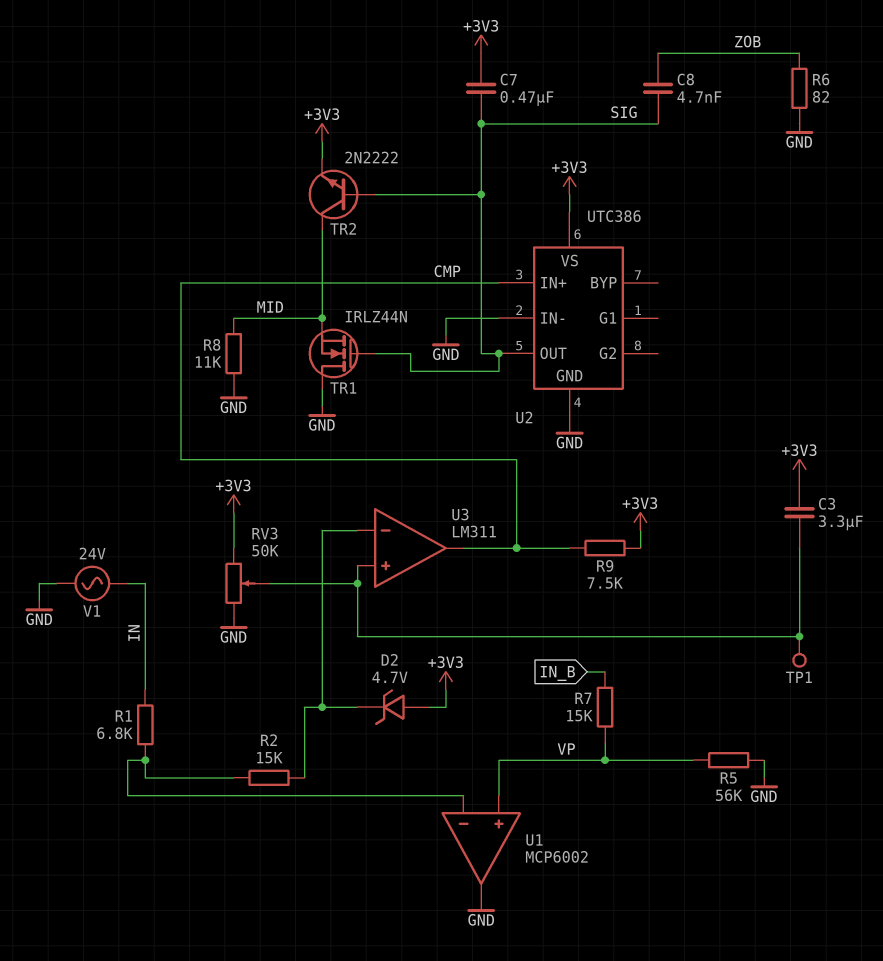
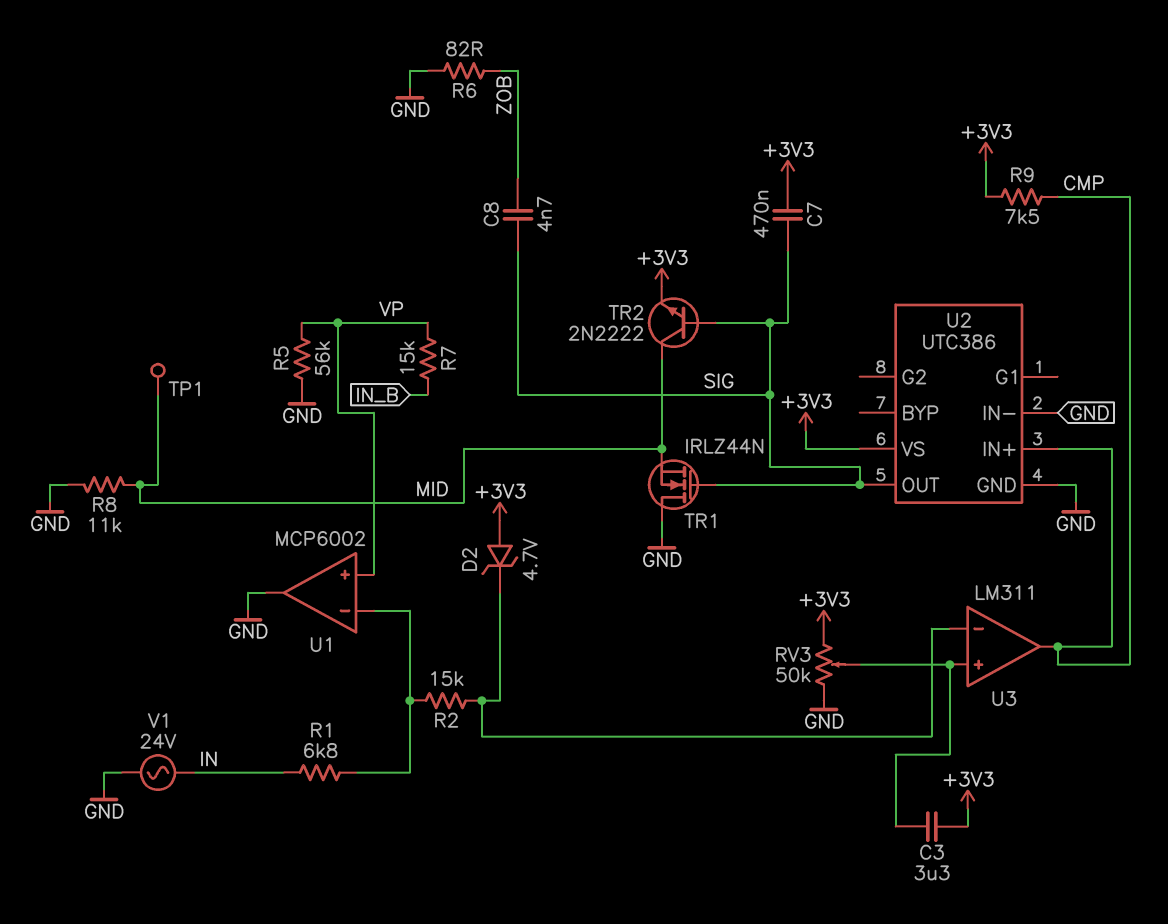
TP1: test point (U3/in+) -> test point (MID)

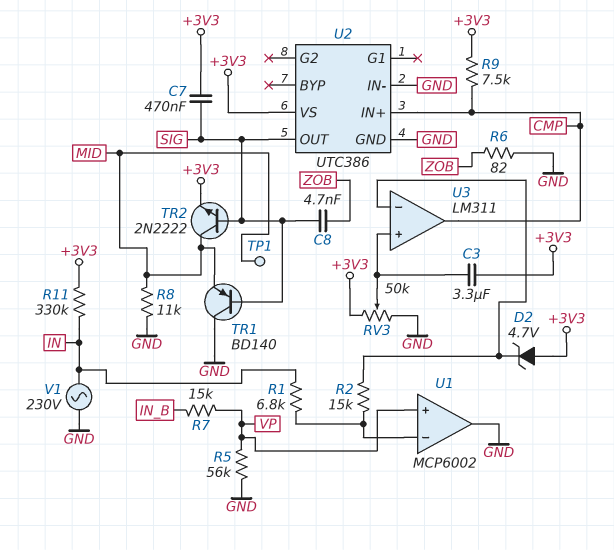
R11: none -> 330k (+3V3, IN)
TR1: NMOS IRLZ44N (G SIG, D GND, S MID) -> PNP BD140 (B SIG, C GND, E MID)
V1: AC 24V (GND, IN) -> AC 230V (GND, IN)

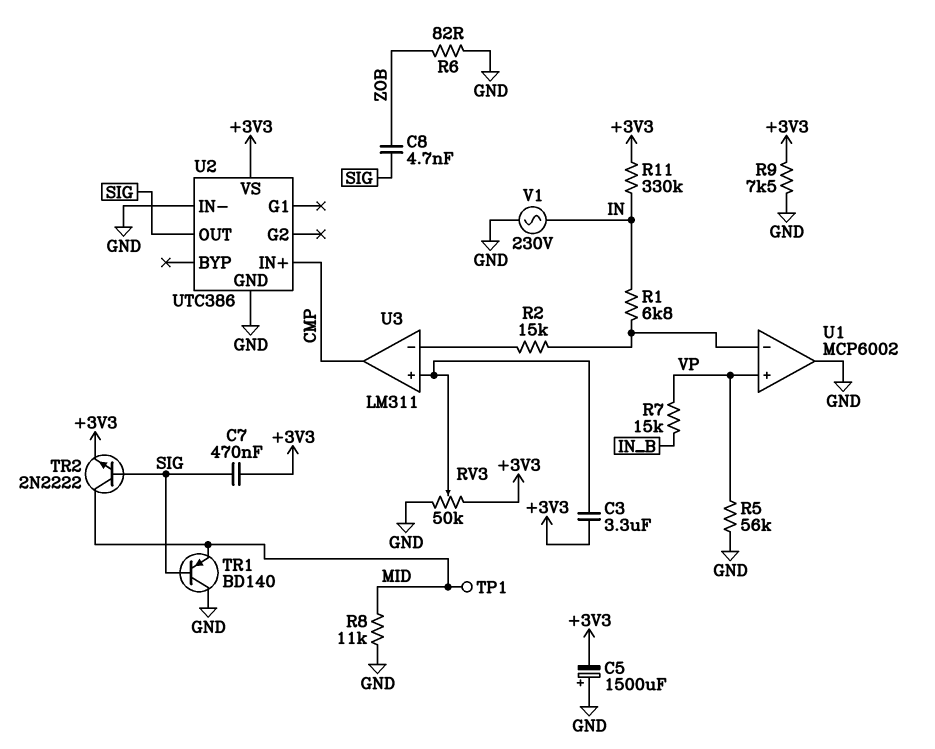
C5: none -> 1500uF (plus GND, minus +3V3)
D2: zener 4.7V (A +3V3, K U3/in-) -> none
R9: 7.5k (+3V3, CMP) -> 7.5k (+3V3, GND)

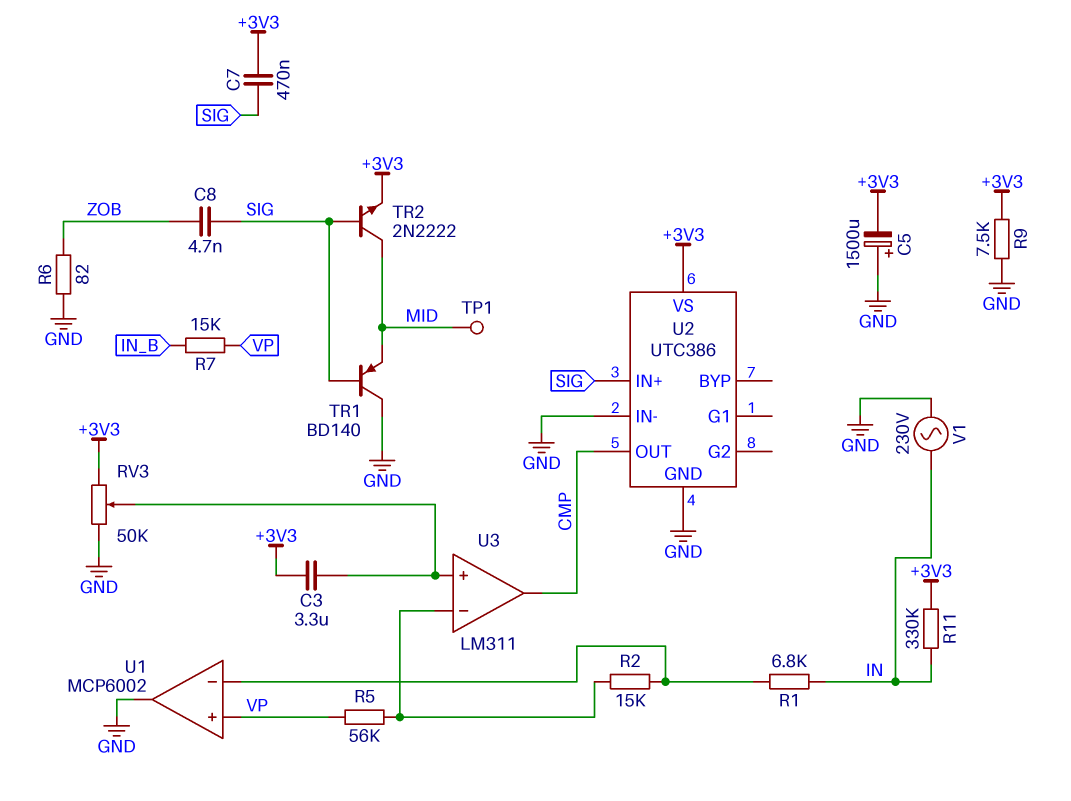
R5: 56k (GND, VP) -> 56k (U3/in-, VP)
R8: 11k (GND, MID) -> none
U2 pin IN+: CMP -> SIG
U2 pin OUT: SIG -> CMP

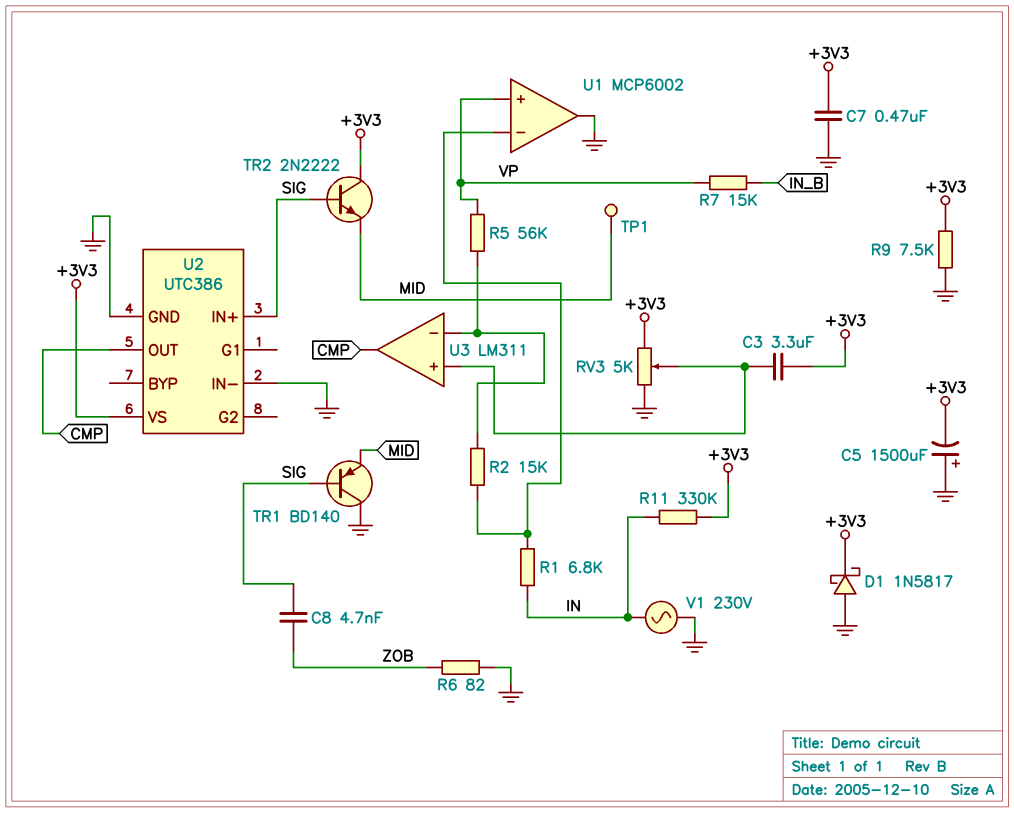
C7: 470nF (+3V3, SIG) -> 470nF (+3V3, GND)
D1: none -> schottky 1N5817 (A GND, K +3V3)
RV3: 50k (+3V3, GND, wiper U3/in+) -> 5k (+3V3, GND, wiper U3/in+)
TR2: NPN 2N2222 (B SIG, C MID, E +3V3) -> NPN 2N2222 (B SIG, C +3V3, E MID)

